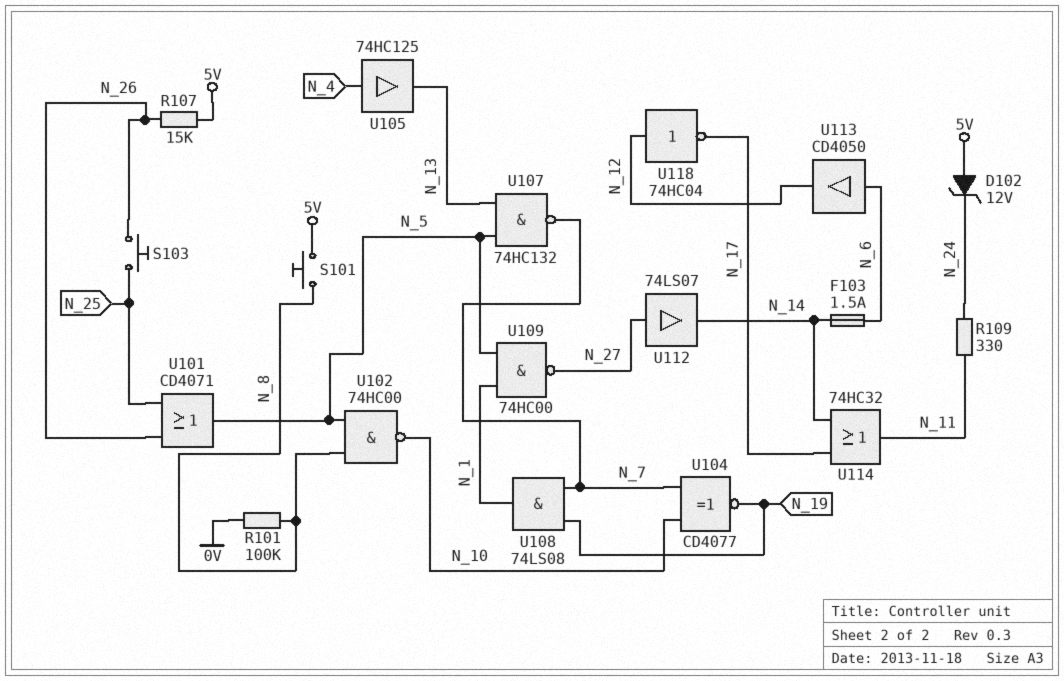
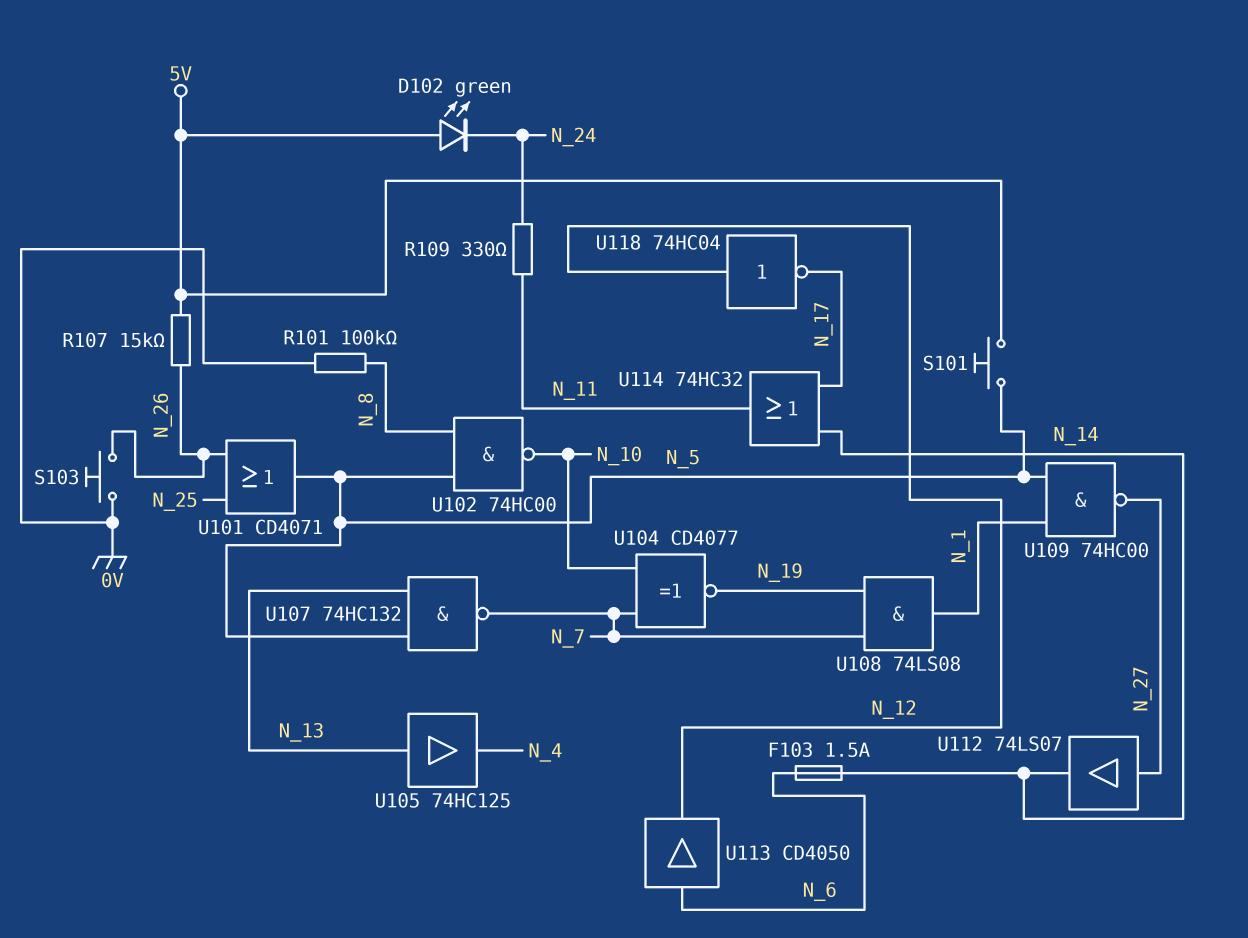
D102: zener 12V (A 5V, K N_24) -> LED green (A 5V, K N_24)
S101: button (5V, N_8) -> button (5V, N_5)
S103: button (N_25, N_26) -> button (0V, N_26)
U105: buffer 74HC125 (in N_4, out N_13) -> buffer 74HC125 (in N_13, out N_4)

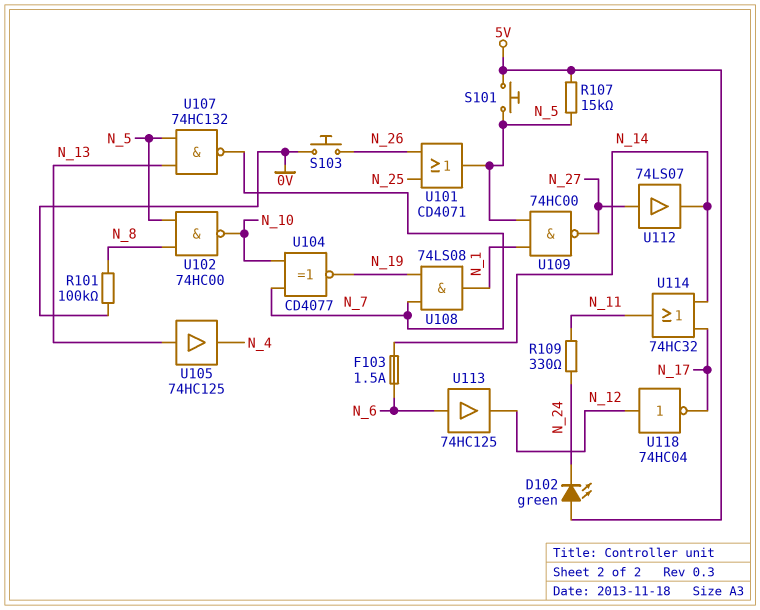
R107: 15k (5V, N_26) -> 15k (5V, N_5)
U113: buffer CD4050 (in N_6, out N_12) -> buffer 74HC125 (in N_6, out N_12)

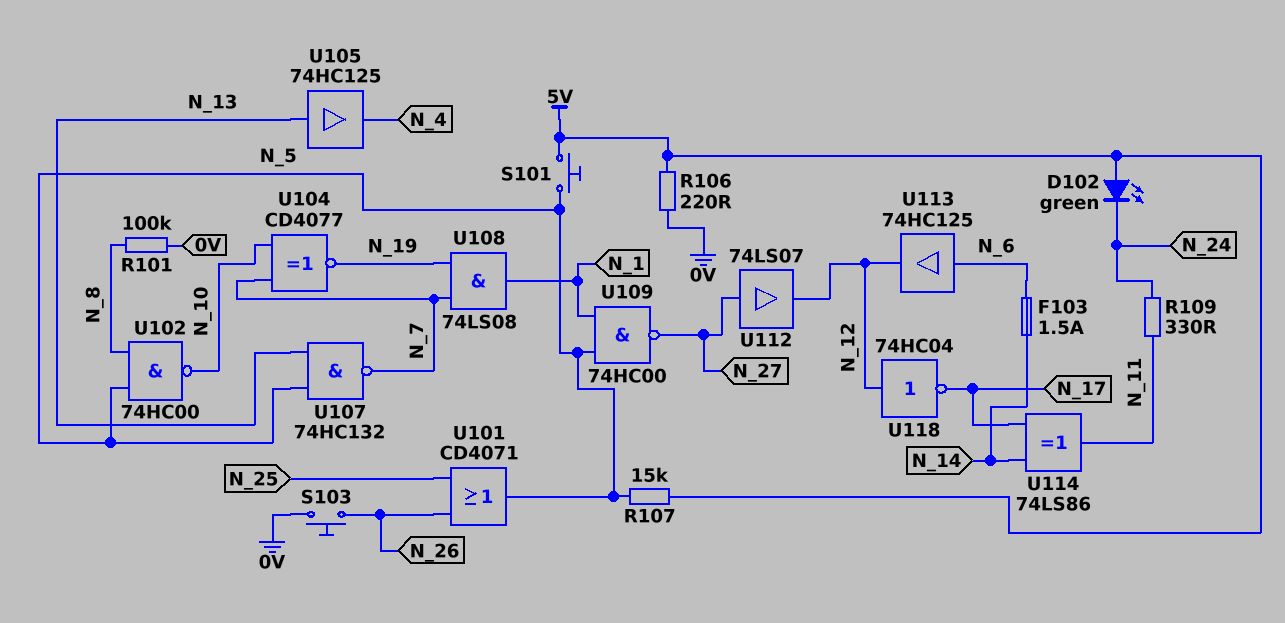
R106: none -> 220 (0V, 5V)
U112: buffer 74LS07 (in N_27, out N_14) -> buffer 74LS07 (in N_27, out N_12)
U114: OR 74HC32 (in N_14, in N_17, out N_11) -> XOR 74LS86 (in N_14, in N_17, out N_11)

